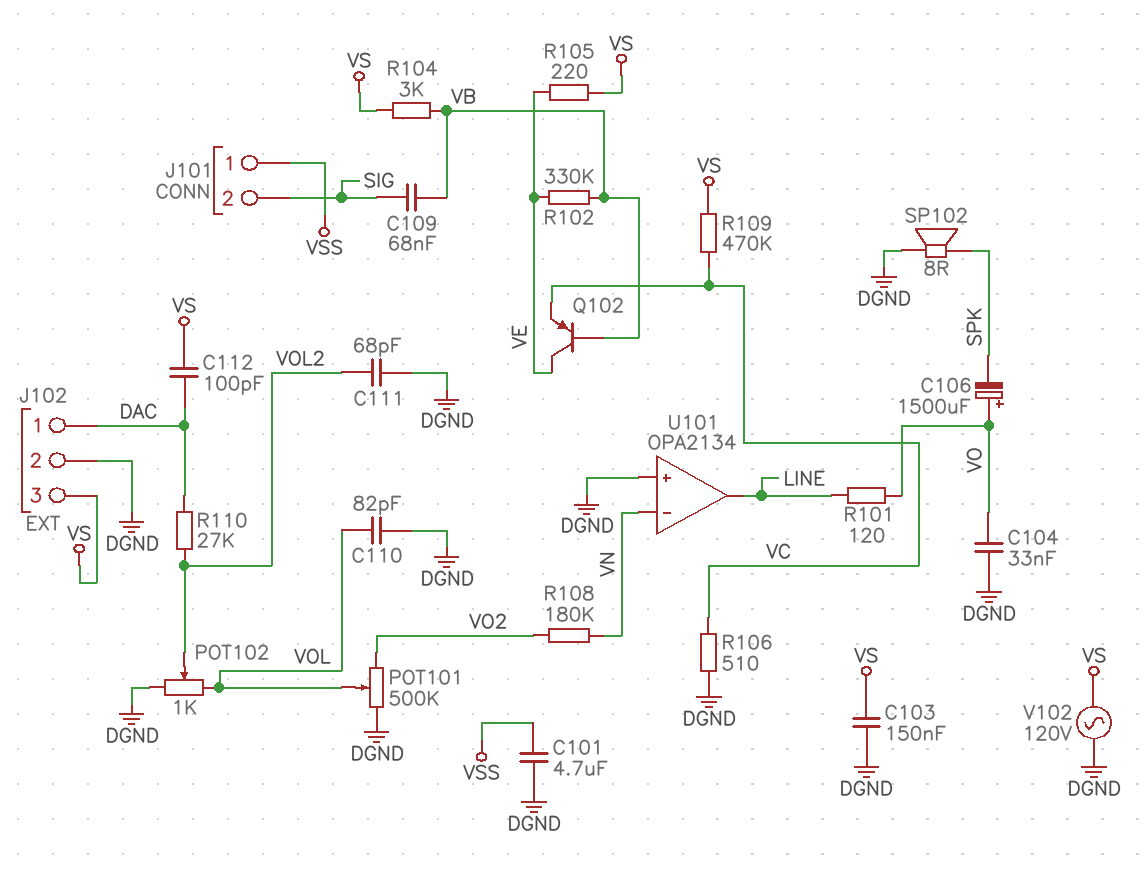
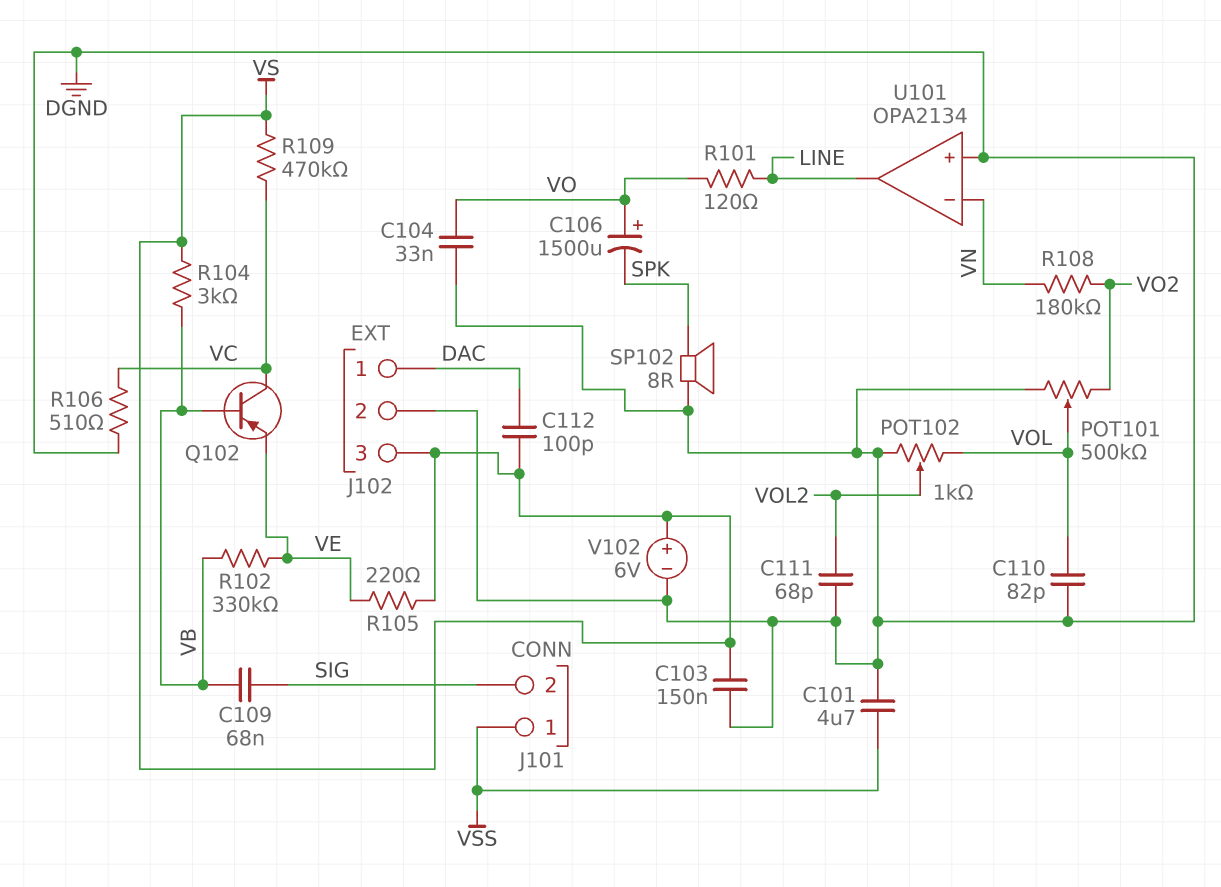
Q102: PNP (B VB, C VE, E VC) -> PNP (B VB, C VC, E VE)
R110: 27k (DAC, VOL2) -> none
V102: AC 120V (DGND, VS) -> 6V (plus VS, minus DGND)

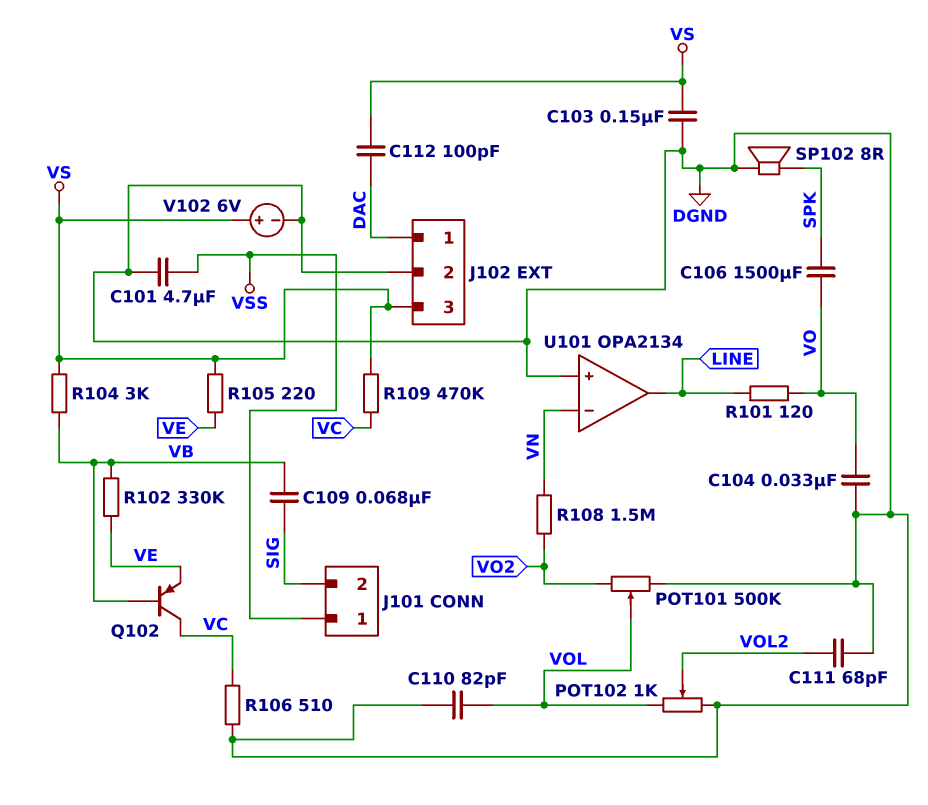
C106: 1500uF (plus VO, minus SPK) -> 1500uF (SPK, VO)
R108: 180k (VN, VO2) -> 1.5M (VN, VO2)

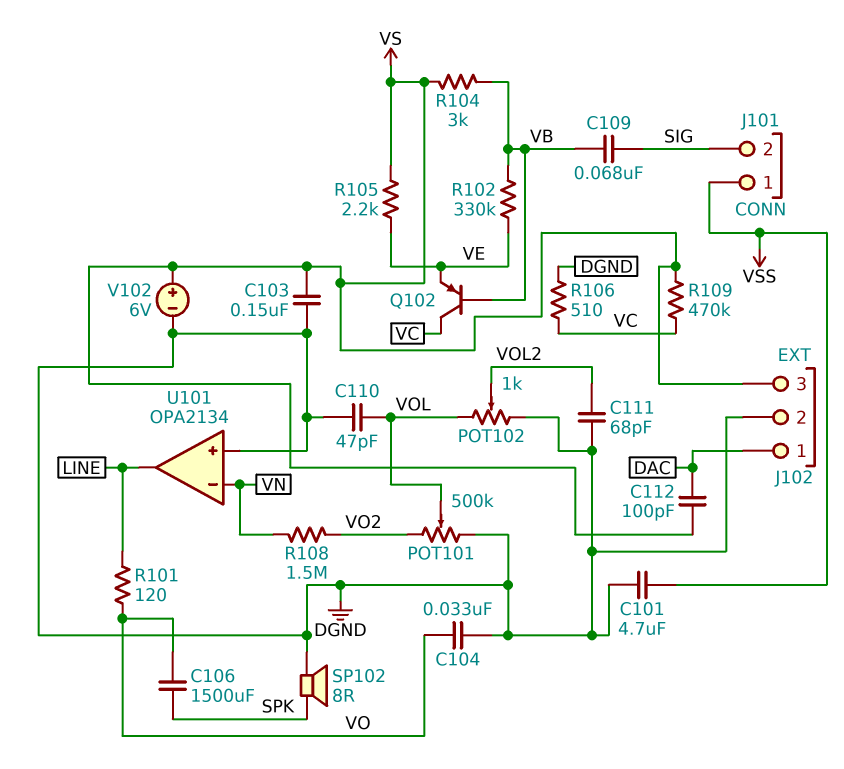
C110: 82pF (DGND, VOL) -> 47pF (DGND, VOL)
R105: 220 (VE, VS) -> 2.2k (VE, VS)

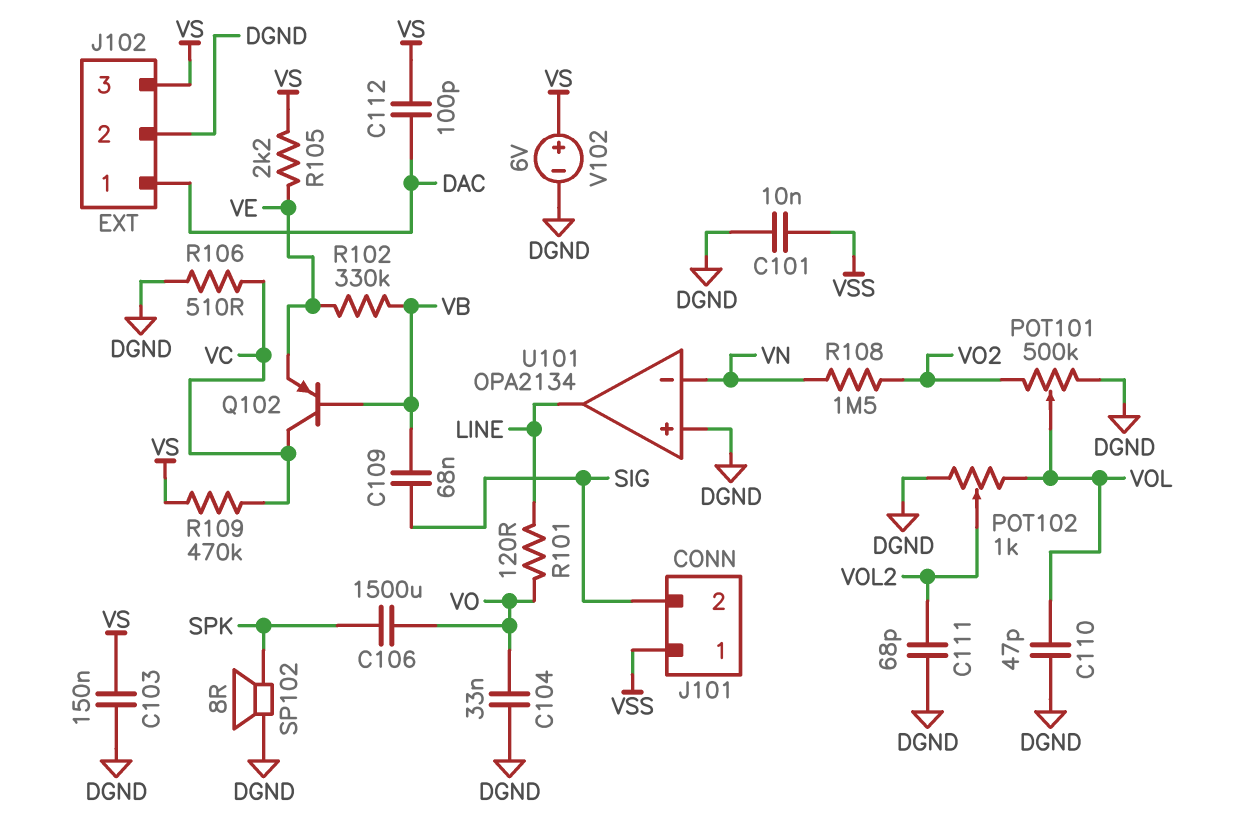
C101: 4.7uF (DGND, VSS) -> 10nF (DGND, VSS)
R104: 3k (VB, VS) -> none

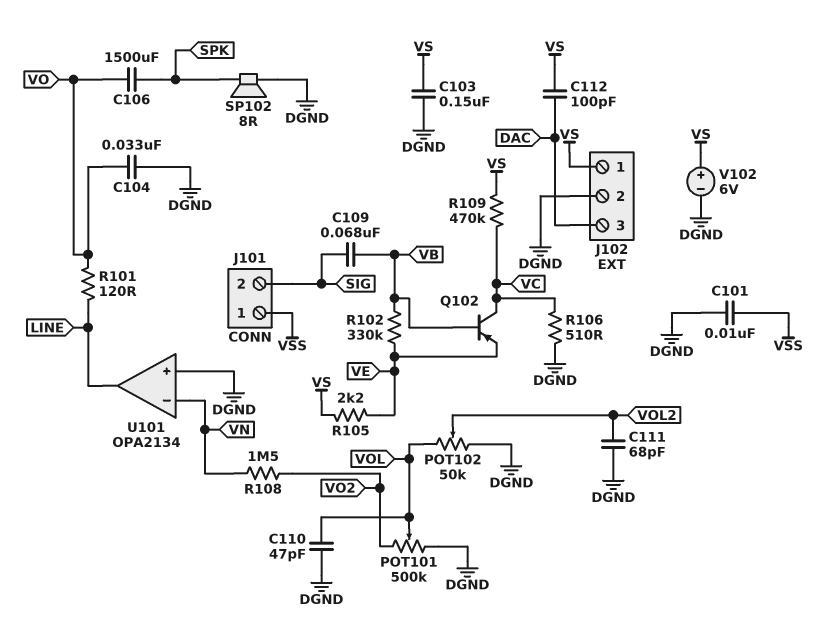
J102 pin 1: DAC -> VS
J102 pin 3: VS -> DAC
POT102: 1k (DGND, VOL, wiper VOL2) -> 50k (DGND, VOL, wiper VOL2)

